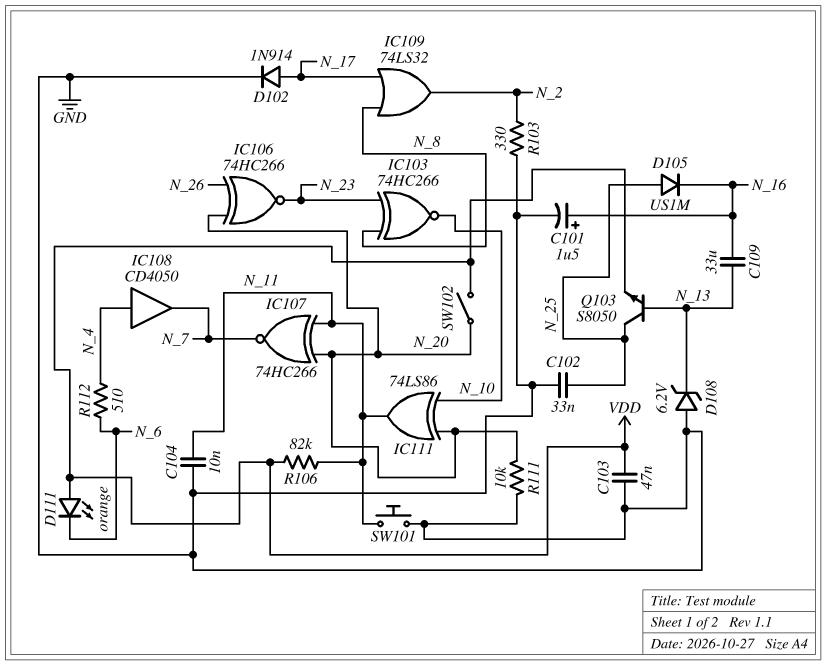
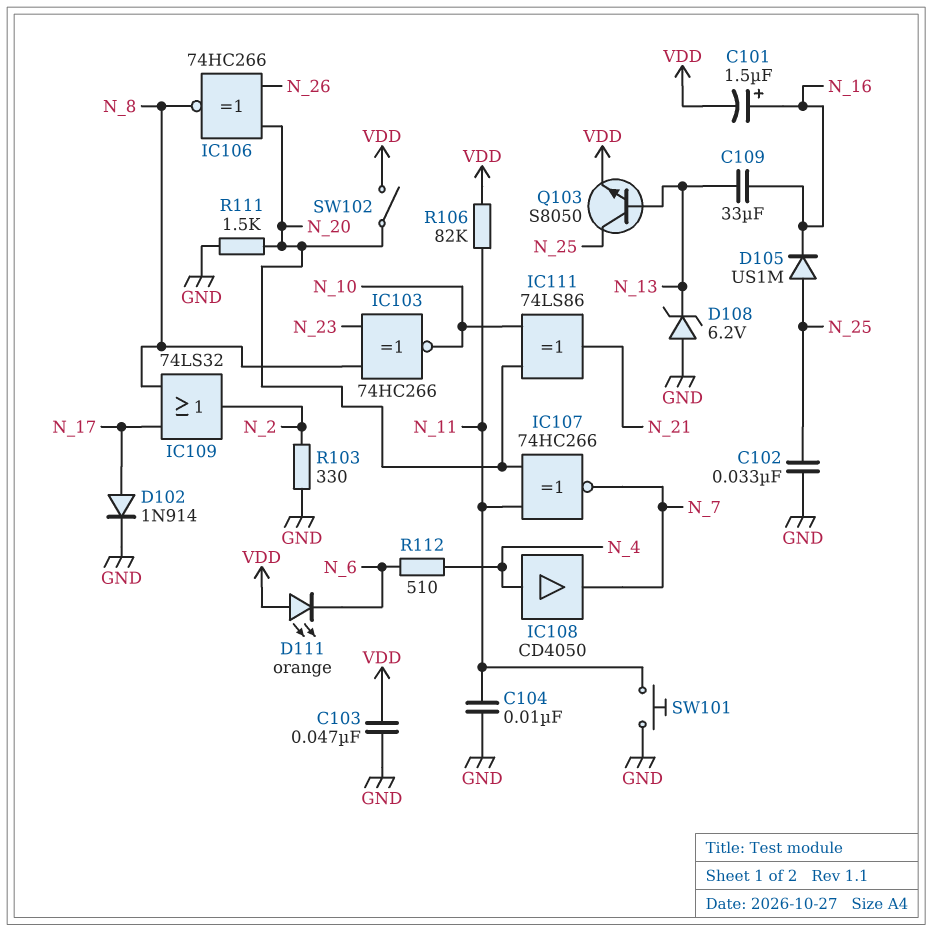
C101: 1.5uF (plus N_16, minus GND) -> 1.5uF (plus N_16, minus VDD)
IC106: XNOR 74HC266 (in N_20, in N_26, out N_23) -> XNOR 74HC266 (in N_20, in N_26, out N_8)
IC111: XOR 74LS86 (in N_10, in N_20, out N_11) -> XOR 74LS86 (in N_10, in N_20, out N_21)
R111: 10k (GND, N_20) -> 1.5k (GND, N_20)

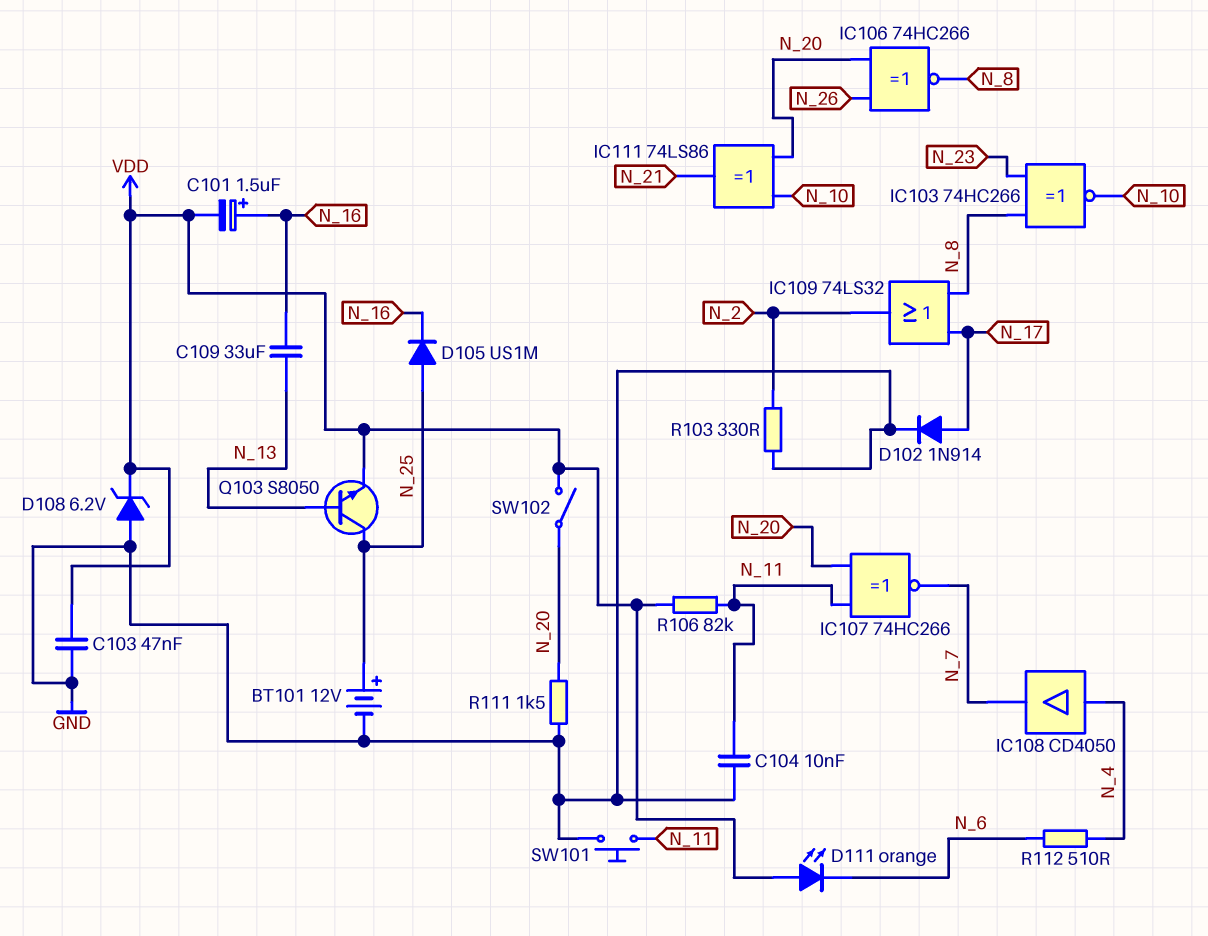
BT101: none -> 12V (plus N_25, minus GND)
C102: 33nF (GND, N_25) -> none
D108: zener 6.2V (A GND, K N_13) -> zener 6.2V (A GND, K VDD)

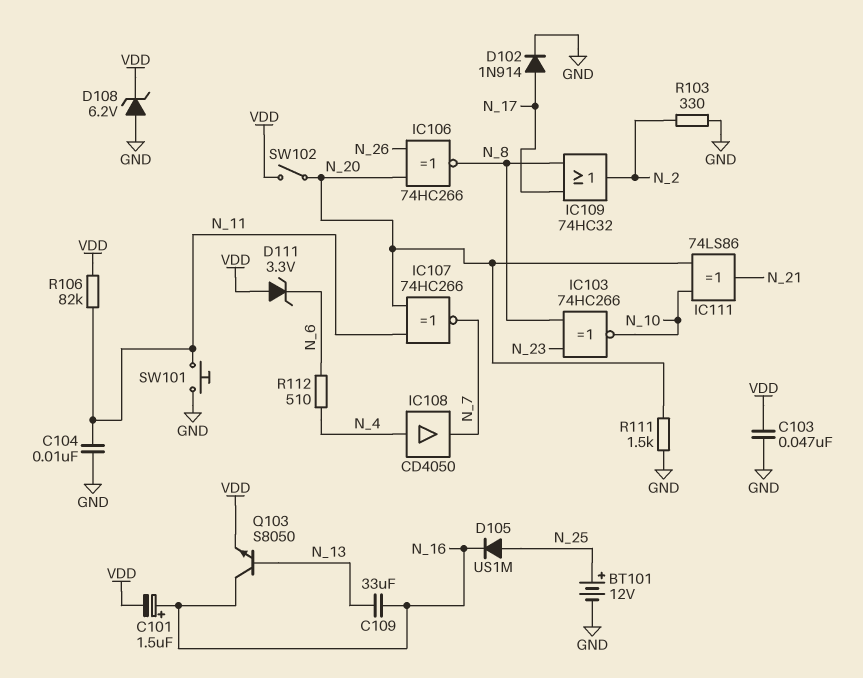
D111: LED orange (A VDD, K N_6) -> zener 3.3V (A VDD, K N_6)
IC109: OR 74LS32 (in N_8, in N_17, out N_2) -> OR 74HC32 (in N_8, in N_17, out N_2)
Q103: NPN S8050 (B N_13, C N_25, E VDD) -> NPN S8050 (B N_13, C N_16, E VDD)

